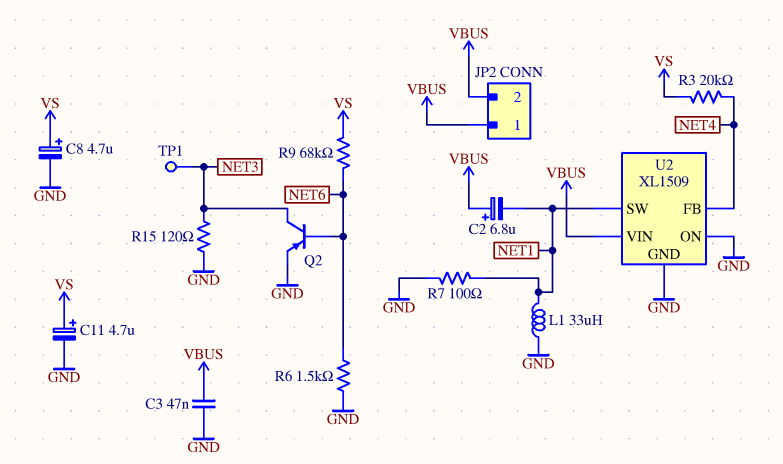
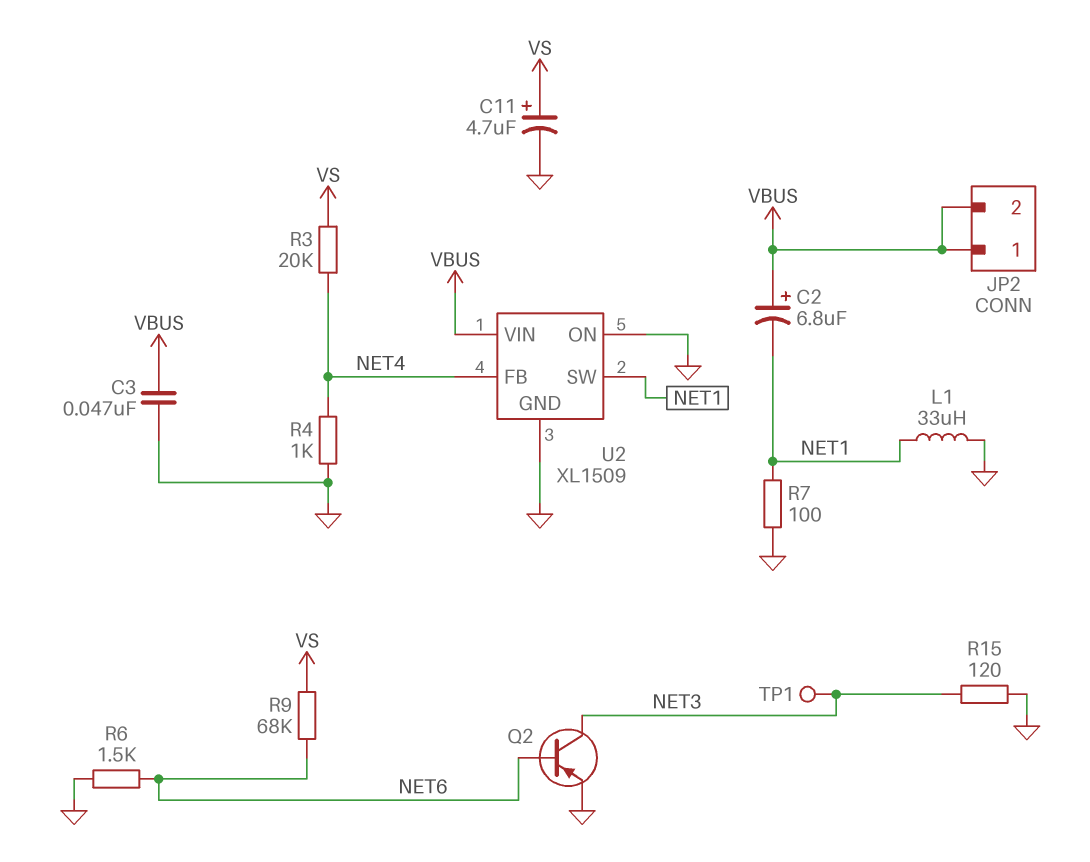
C8: 4.7uF (plus VS, minus GND) -> none
R4: none -> 1k (GND, NET4)

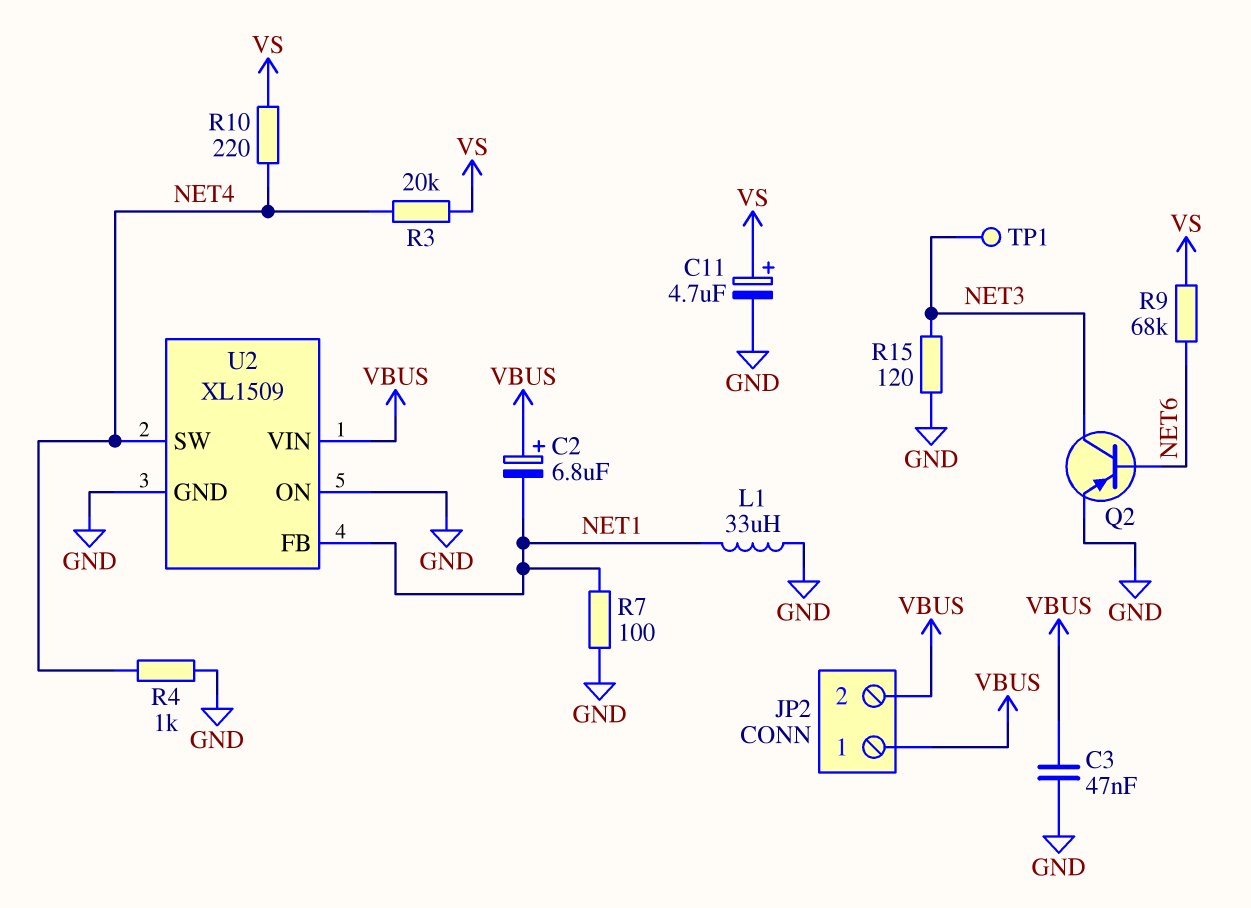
R6: 1.5k (GND, NET6) -> none
R10: none -> 220 (NET4, VS)
U2 pin FB: NET4 -> NET1
U2 pin SW: NET1 -> NET4

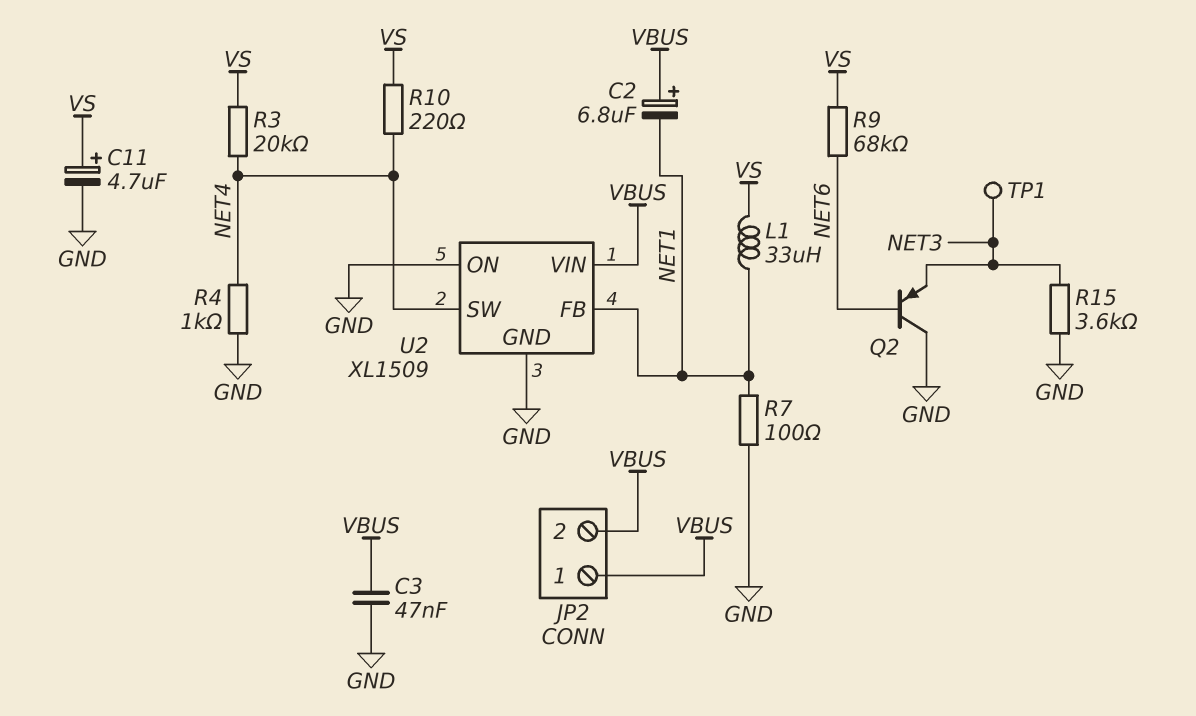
L1: 33uH (GND, NET1) -> 33uH (NET1, VS)
Q2: PNP (B NET6, C NET3, E GND) -> PNP (B NET6, C GND, E NET3)
R15: 120 (GND, NET3) -> 3.6k (GND, NET3)

